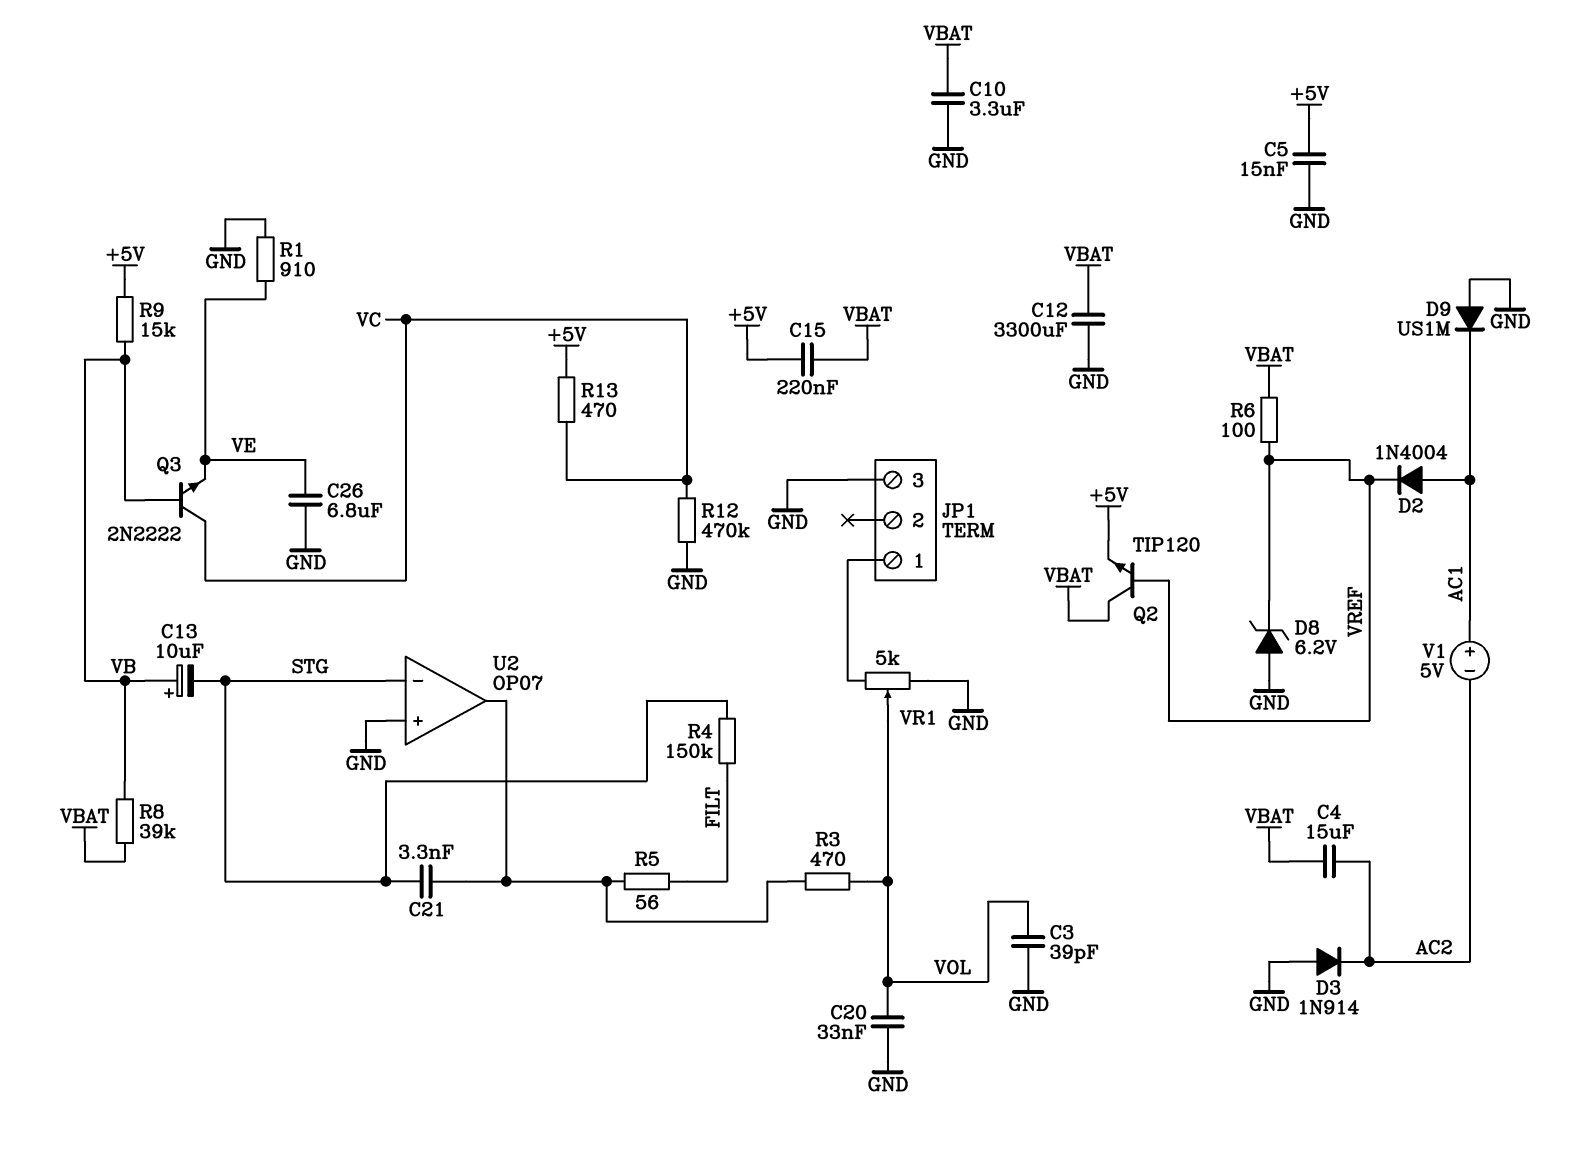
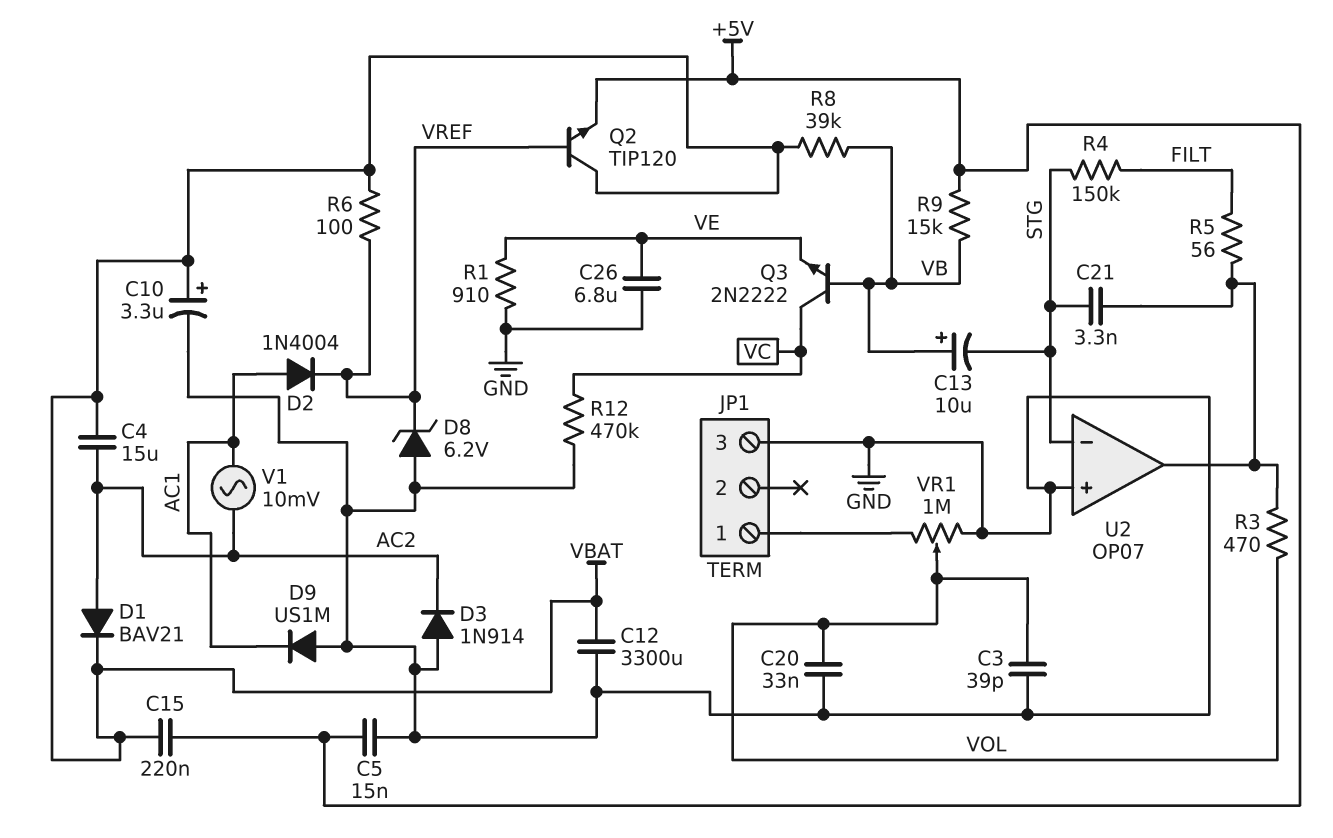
C10: 3.3uF (GND, VBAT) -> 3.3uF (plus VBAT, minus GND)
D1: none -> diode BAV21 (A AC2, K VBAT)
R13: 470 (+5V, VC) -> none
V1: 5V (plus AC1, minus AC2) -> AC 10mV (AC1, AC2)
VR1: 5k (GND, JP1/1, wiper VOL) -> 1M (GND, JP1/1, wiper VOL)

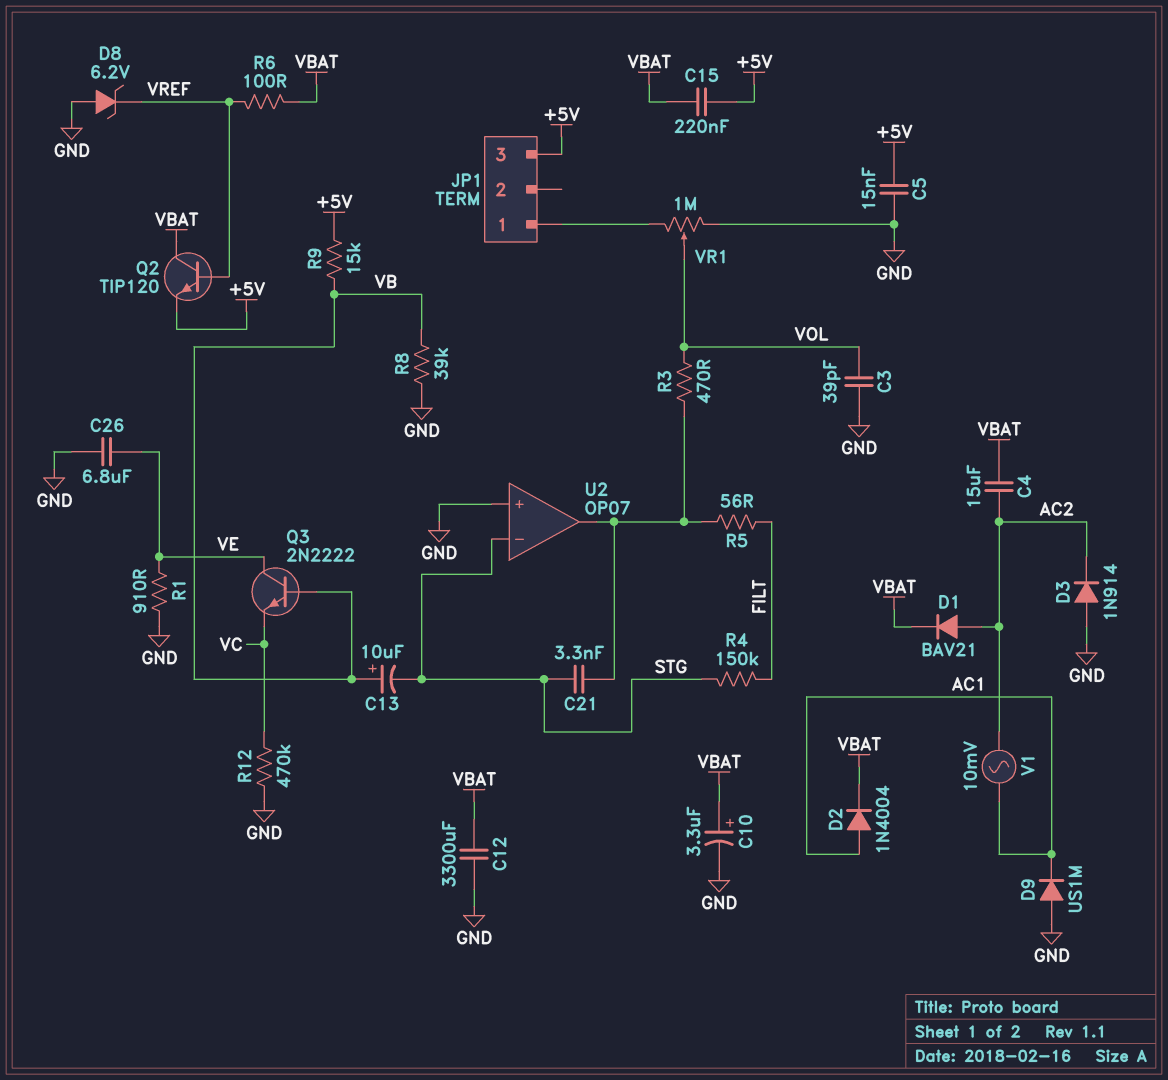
C20: 33nF (GND, VOL) -> none
D2: diode 1N4004 (A AC1, K VREF) -> diode 1N4004 (A AC1, K VBAT)
JP1 pin 3: GND -> +5V
Q3: NPN 2N2222 (B VB, C VC, E VE) -> NPN 2N2222 (B VB, C VE, E VC)
R8: 39k (VB, VBAT) -> 39k (GND, VB)

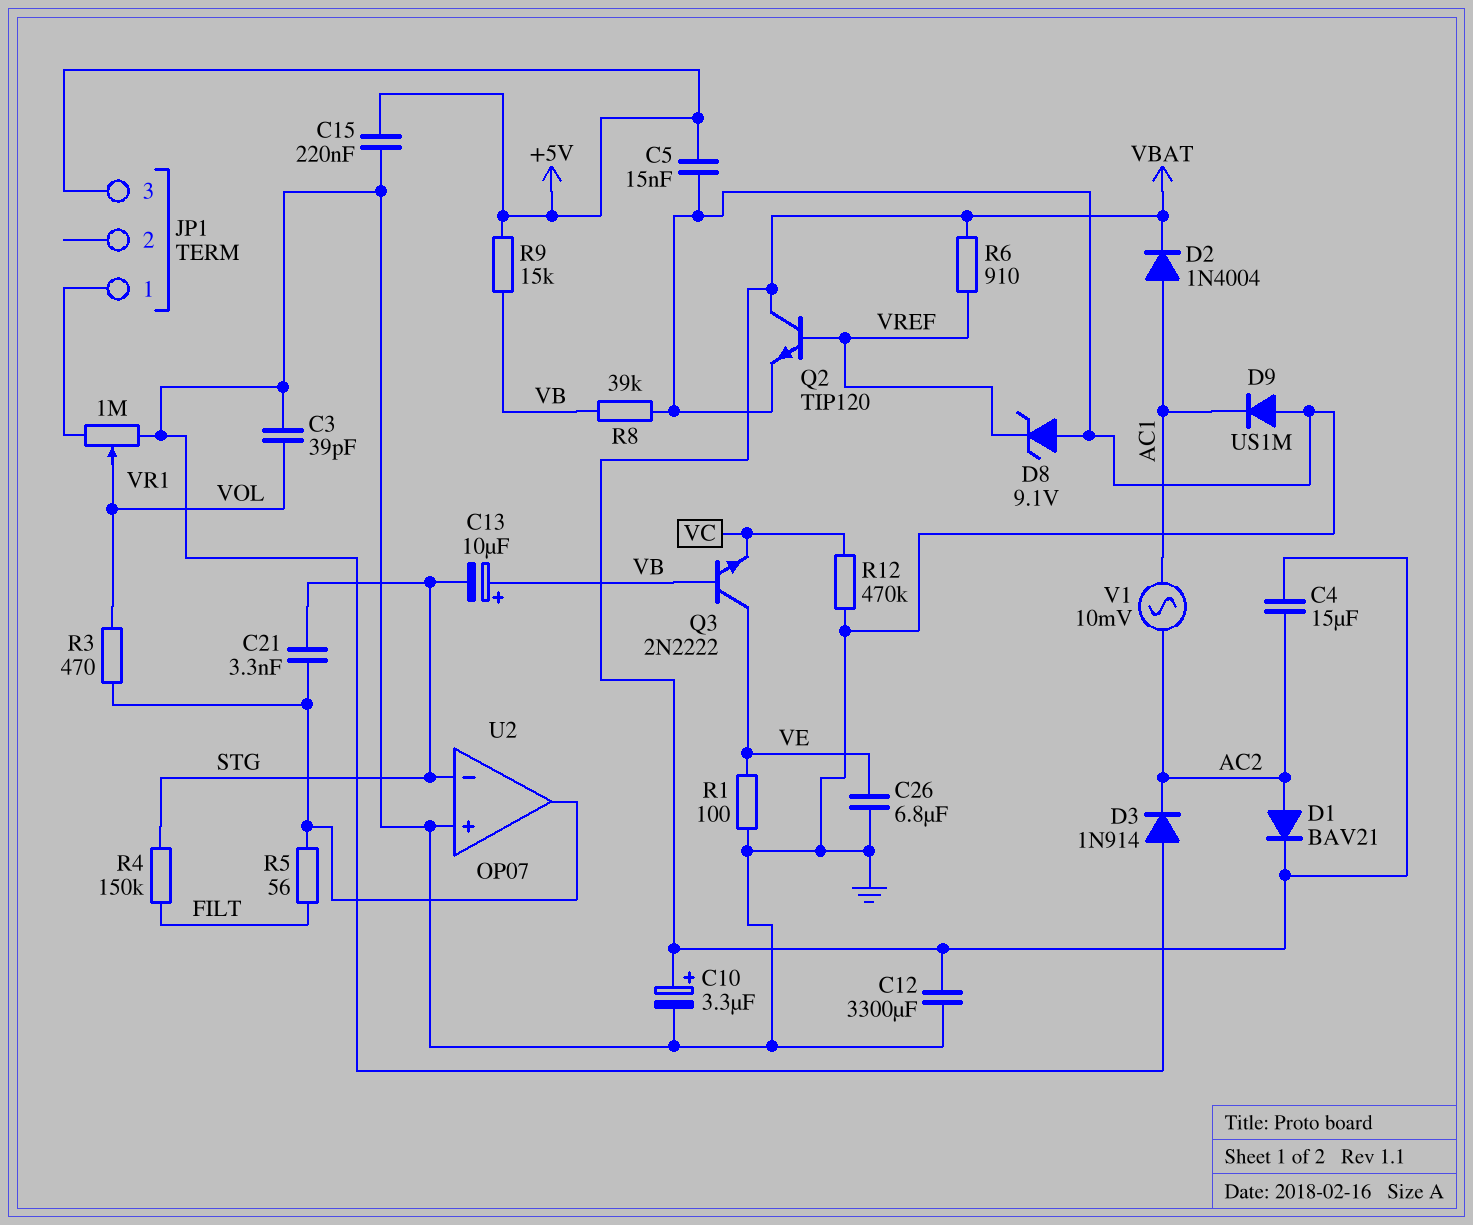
C15: 220nF (+5V, VBAT) -> 220nF (+5V, GND)
D8: zener 6.2V (A GND, K VREF) -> zener 9.1V (A GND, K VREF)
Q2: NPN TIP120 (B VREF, C VBAT, E +5V) -> NPN TIP120 (B VREF, C VBAT, E GND)
R1: 910 (GND, VE) -> 100 (GND, VE)
R6: 100 (VBAT, VREF) -> 910 (VBAT, VREF)

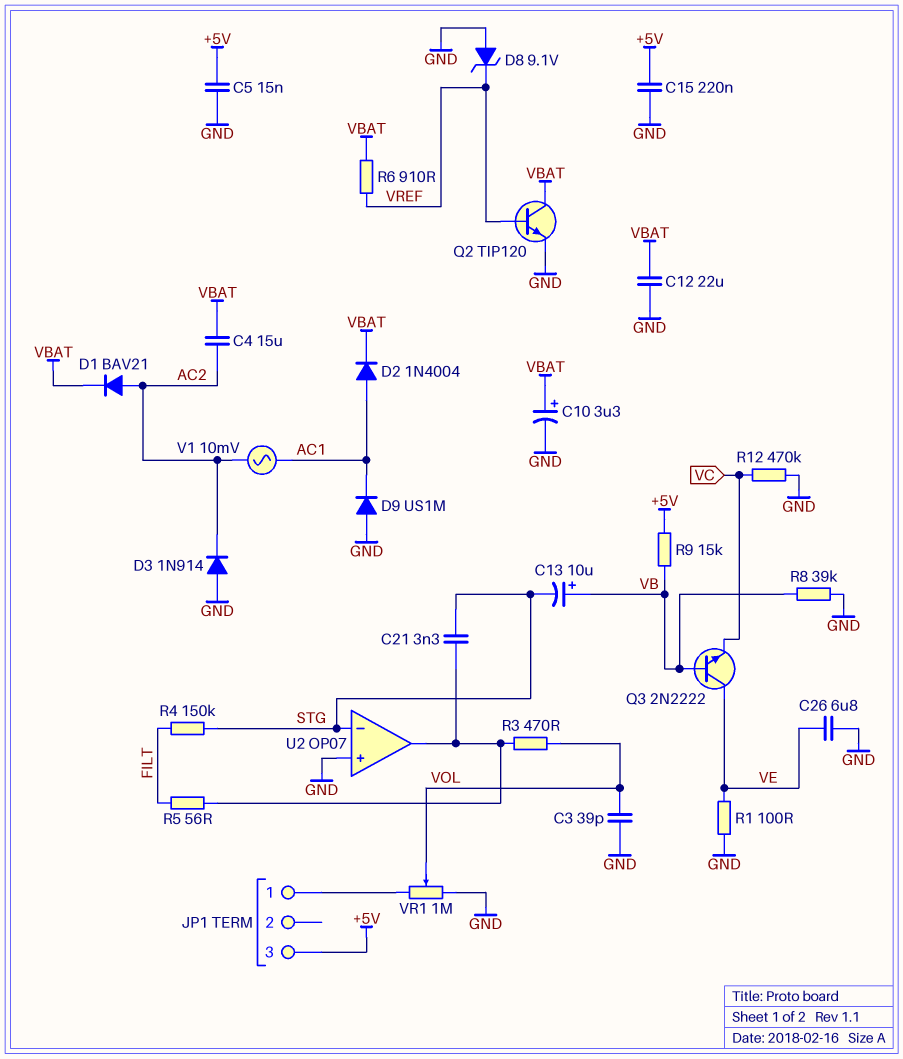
C12: 3300uF (GND, VBAT) -> 22uF (GND, VBAT)

